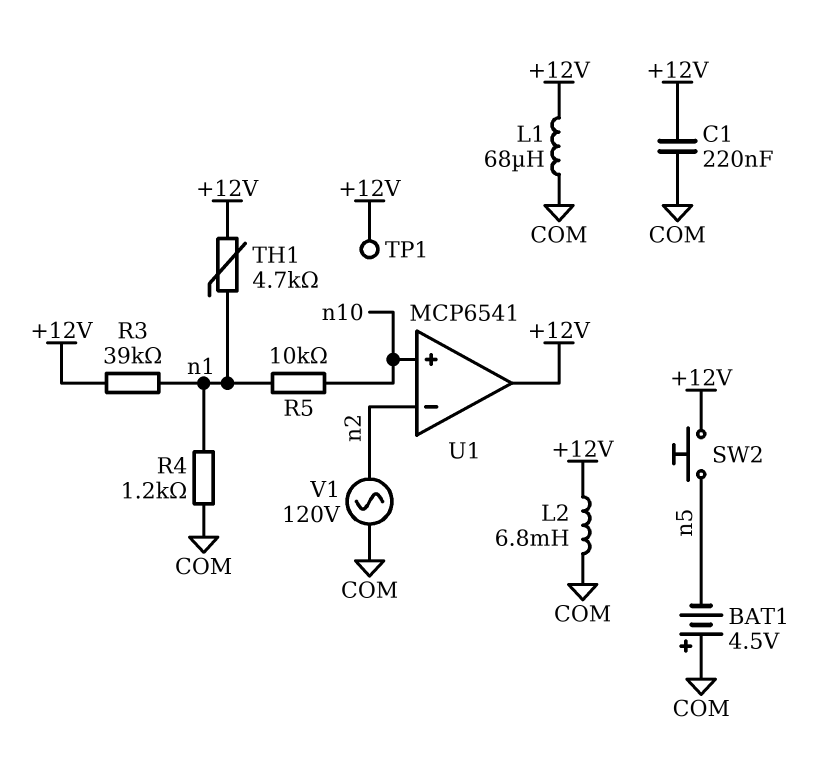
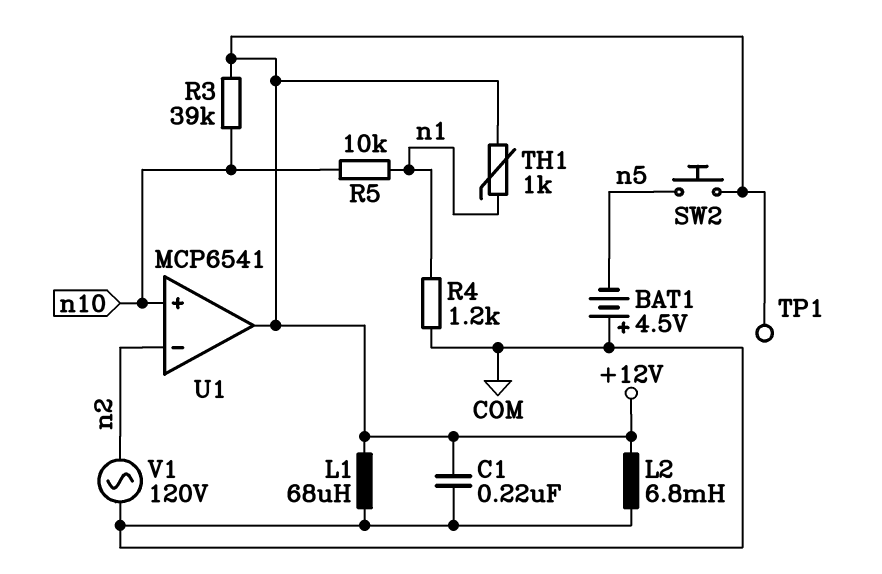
R3: 39k (+12V, n1) -> 39k (+12V, n10)
TH1: 4.7k (+12V, n1) -> 1k (+12V, n1)

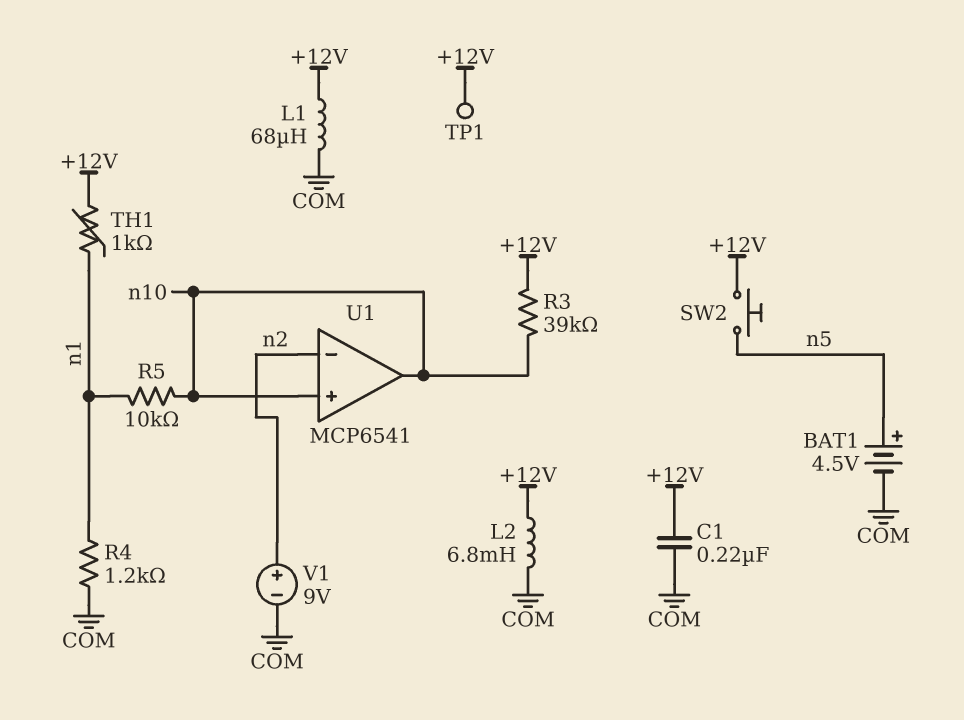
BAT1: 4.5V (plus COM, minus n5) -> 4.5V (plus n5, minus COM)
U1 pin out: +12V -> n10
V1: AC 120V (COM, n2) -> 9V (plus n2, minus COM)

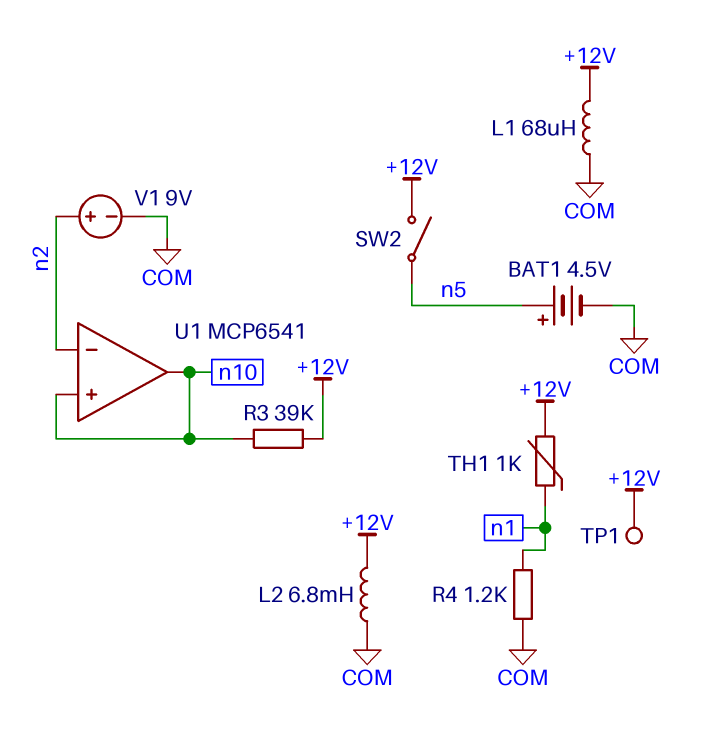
C1: 220nF (+12V, COM) -> none
R5: 10k (n1, n10) -> none
SW2: button (+12V, n5) -> switch (+12V, n5)

